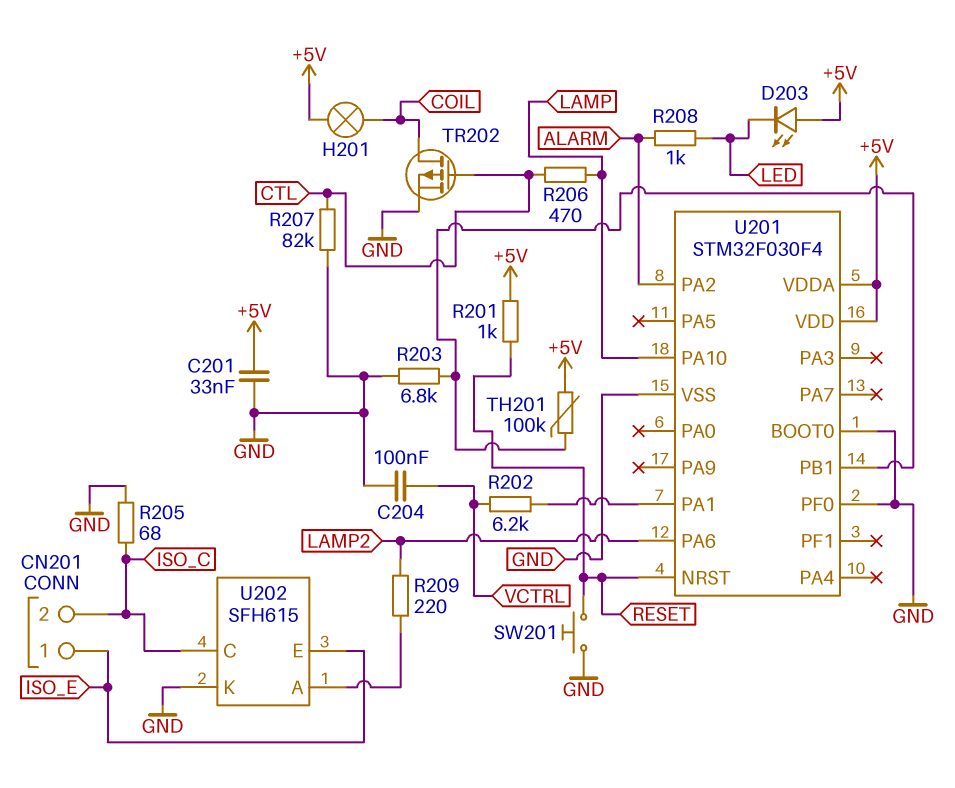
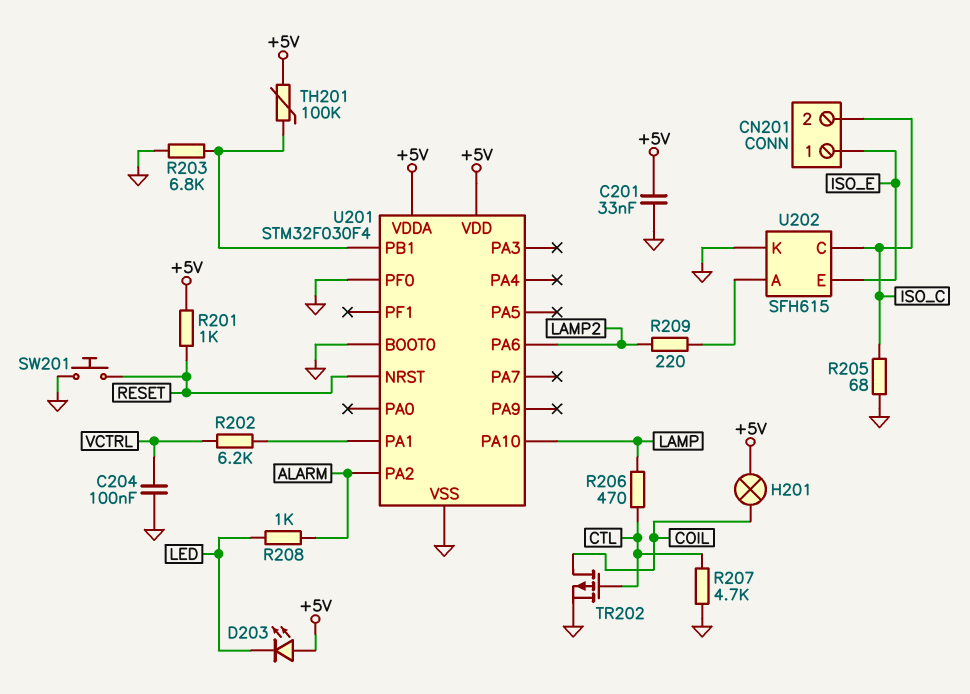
R207: 82k (CTL, GND) -> 4.7k (CTL, GND)

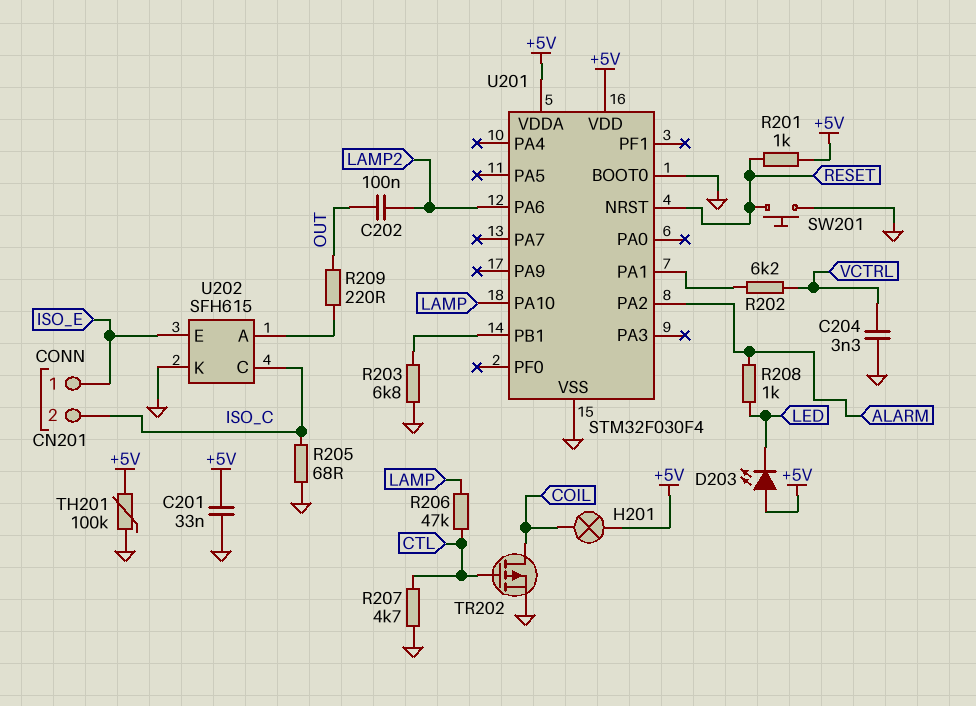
C202: none -> 100nF (LAMP2, OUT)
C204: 100nF (GND, VCTRL) -> 3.3nF (GND, VCTRL)
R206: 470 (CTL, LAMP) -> 47k (CTL, LAMP)
R209: 220 (LAMP2, U202/A) -> 220 (OUT, U202/A)
TH201: 100k (+5V, U201/PB1) -> 100k (+5V, GND)
U201 pin PF0: GND -> none

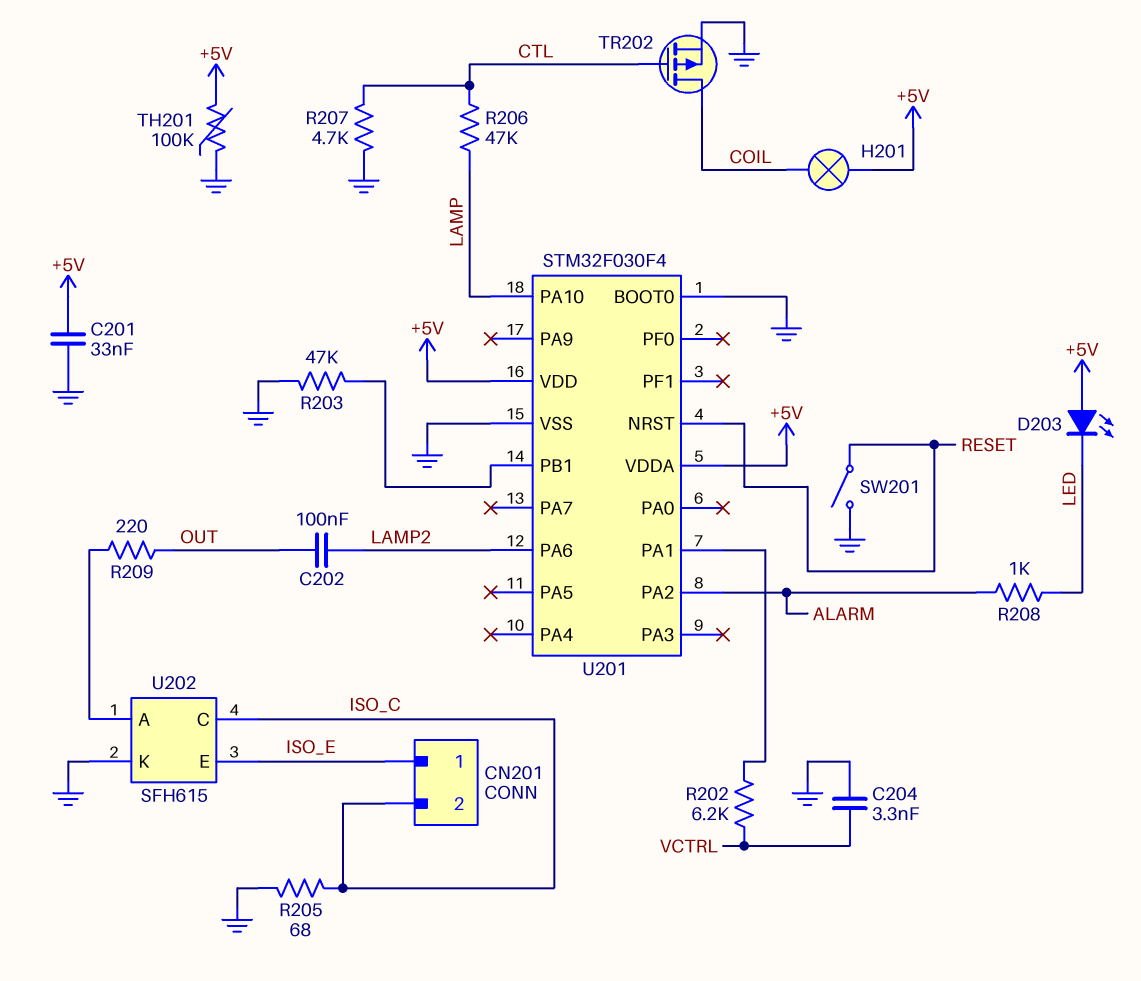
R201: 1k (+5V, RESET) -> none
R203: 6.8k (GND, U201/PB1) -> 47k (GND, U201/PB1)
SW201: button (GND, RESET) -> switch (GND, RESET)

